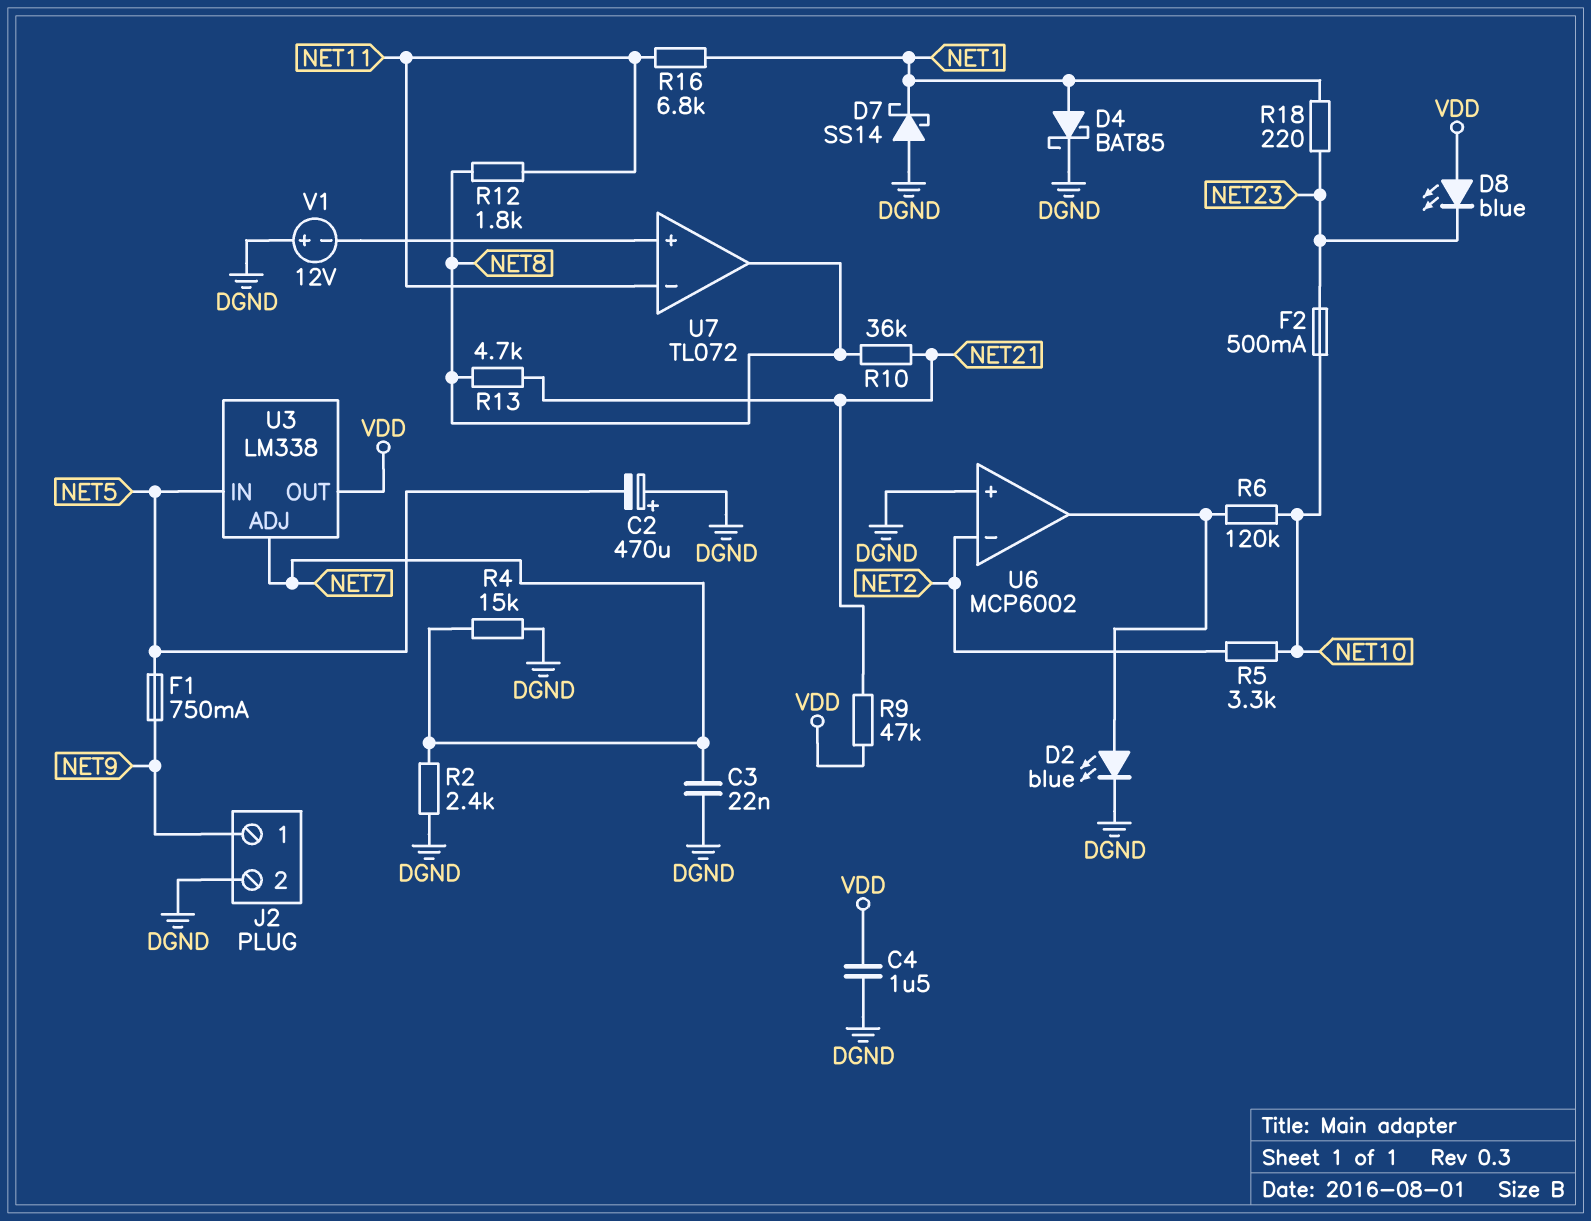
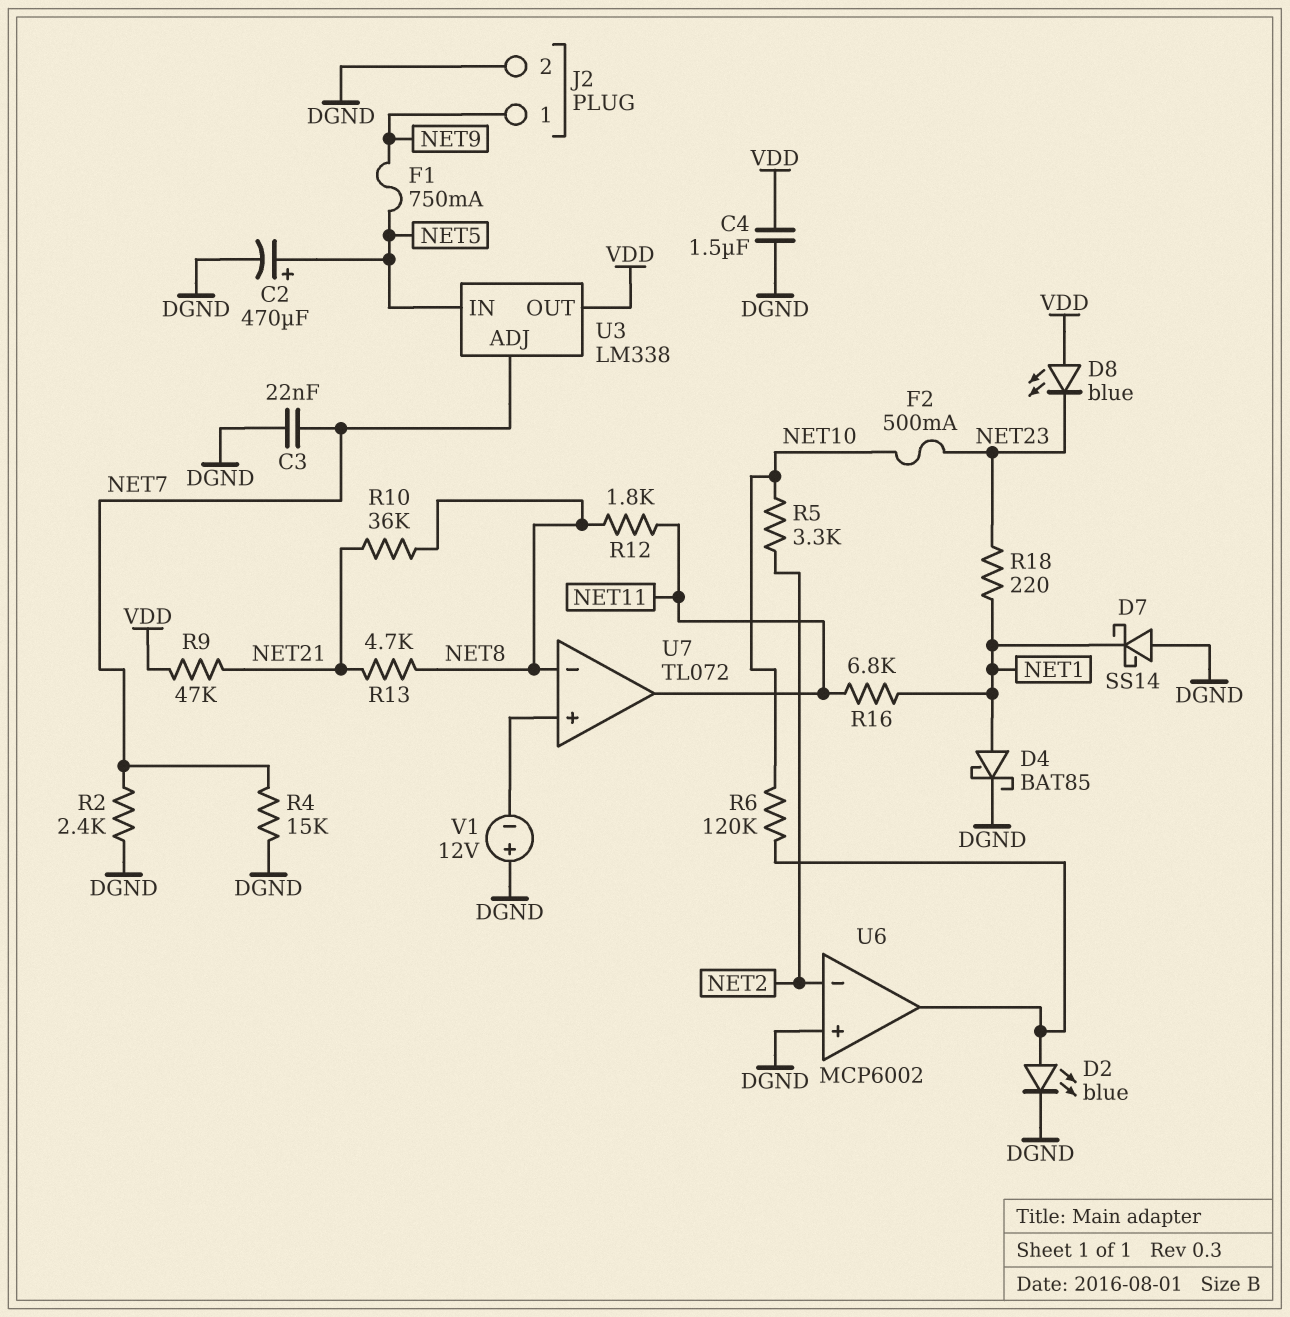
C2: 470uF (plus DGND, minus NET5) -> 470uF (plus NET5, minus DGND)
U7 pin in-: NET11 -> NET8
U7 pin out: NET8 -> NET11

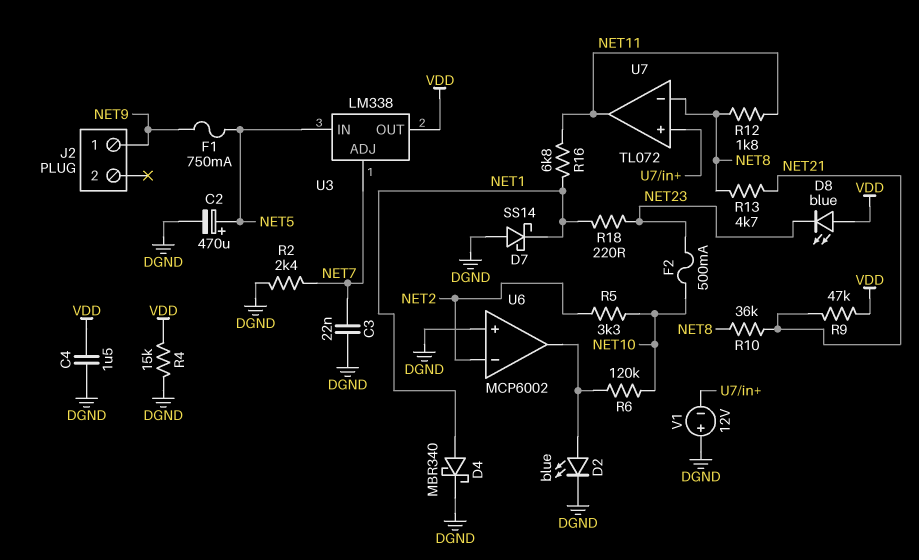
D4: schottky BAT85 (A NET1, K DGND) -> schottky MBR340 (A NET1, K DGND)
J2 pin 2: DGND -> none
R4: 15k (DGND, NET7) -> 15k (DGND, VDD)

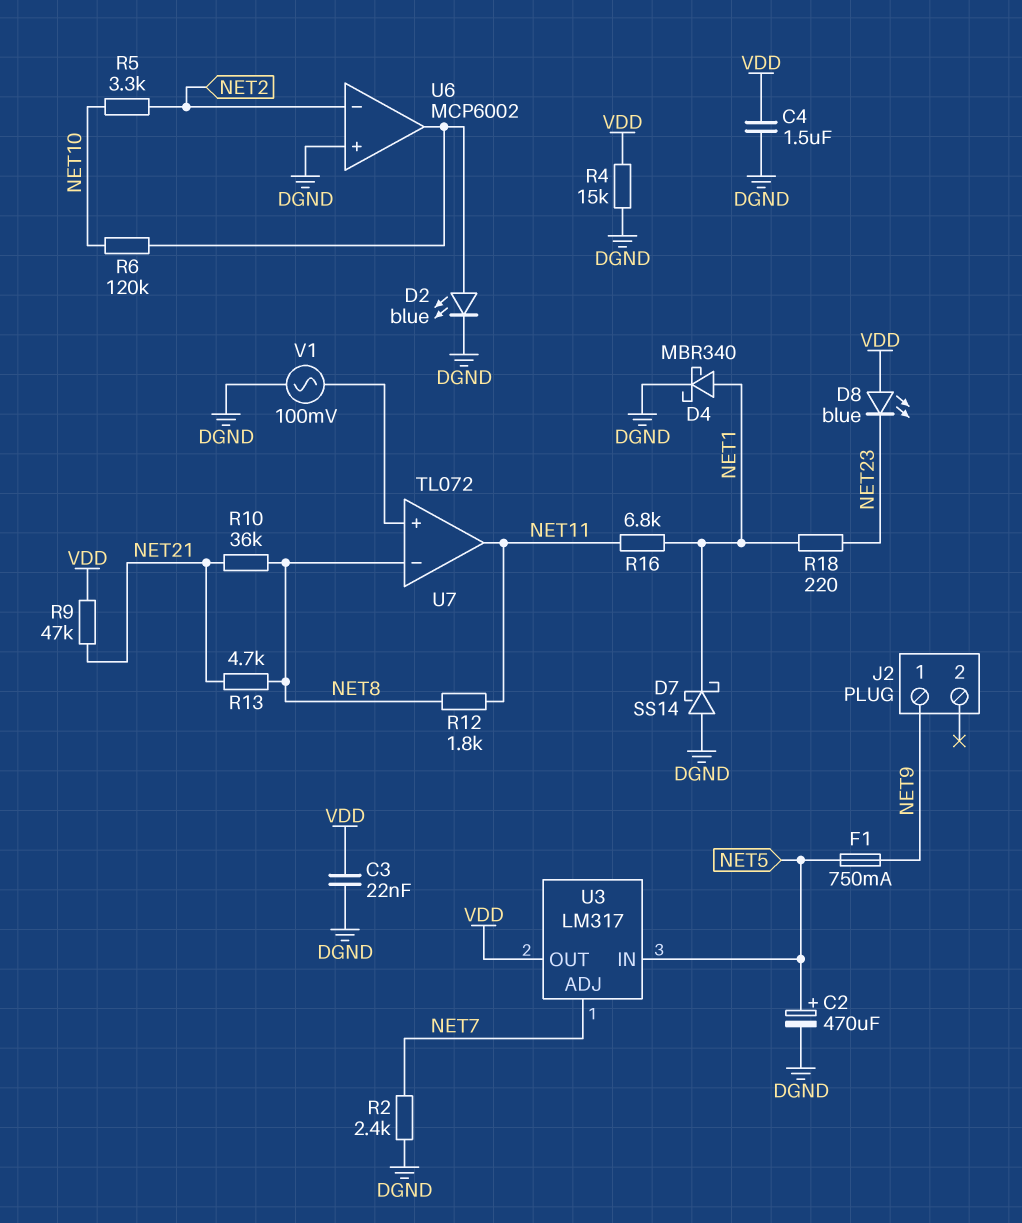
C3: 22nF (DGND, NET7) -> 22nF (DGND, VDD)
F2: 500mA (NET10, NET23) -> none
U3: LM338 -> LM317
V1: 12V (plus DGND, minus U7/in+) -> AC 100mV (DGND, U7/in+)

